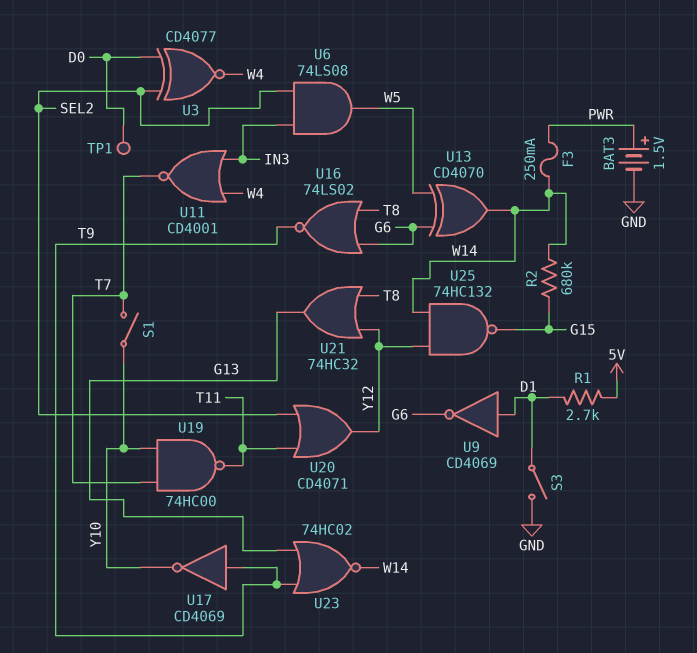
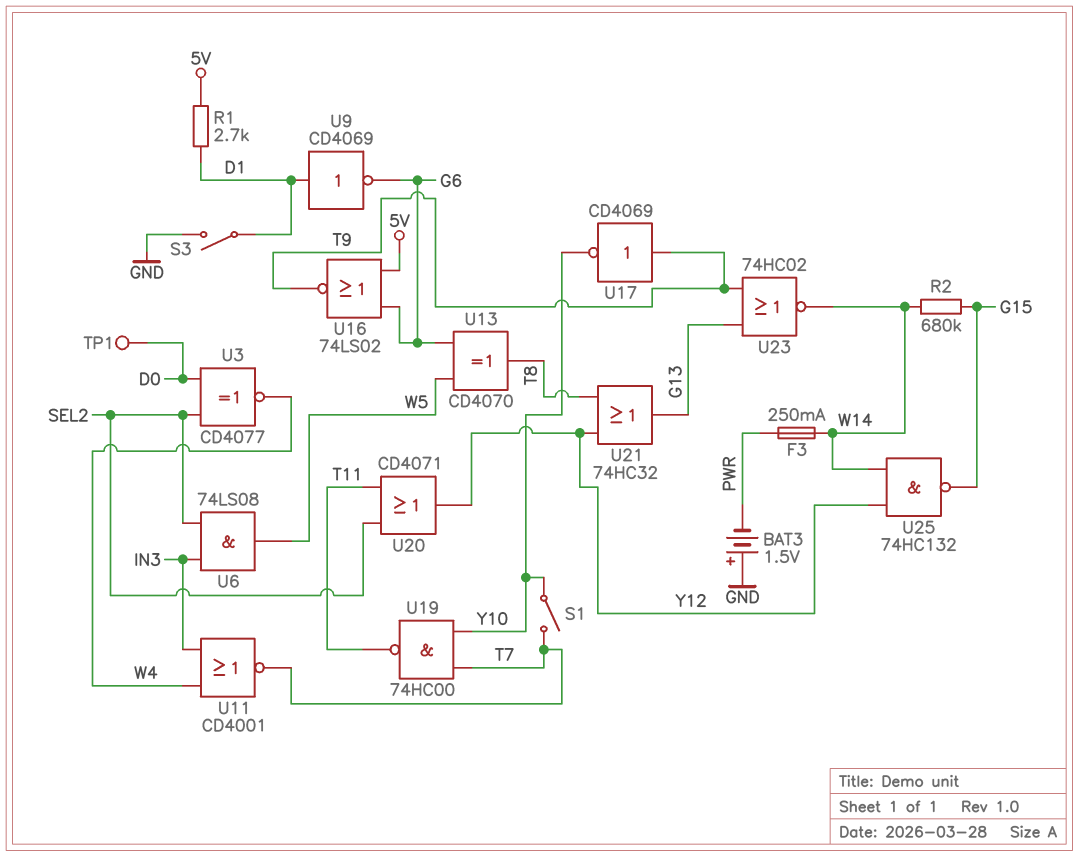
BAT3: 1.5V (plus PWR, minus GND) -> 1.5V (plus GND, minus PWR)
U13: XOR CD4070 (in G6, in W5, out W14) -> XOR CD4070 (in G6, in W5, out T8)
U16: NOR 74LS02 (in G6, in T8, out T9) -> NOR 74LS02 (in 5V, in G6, out T9)

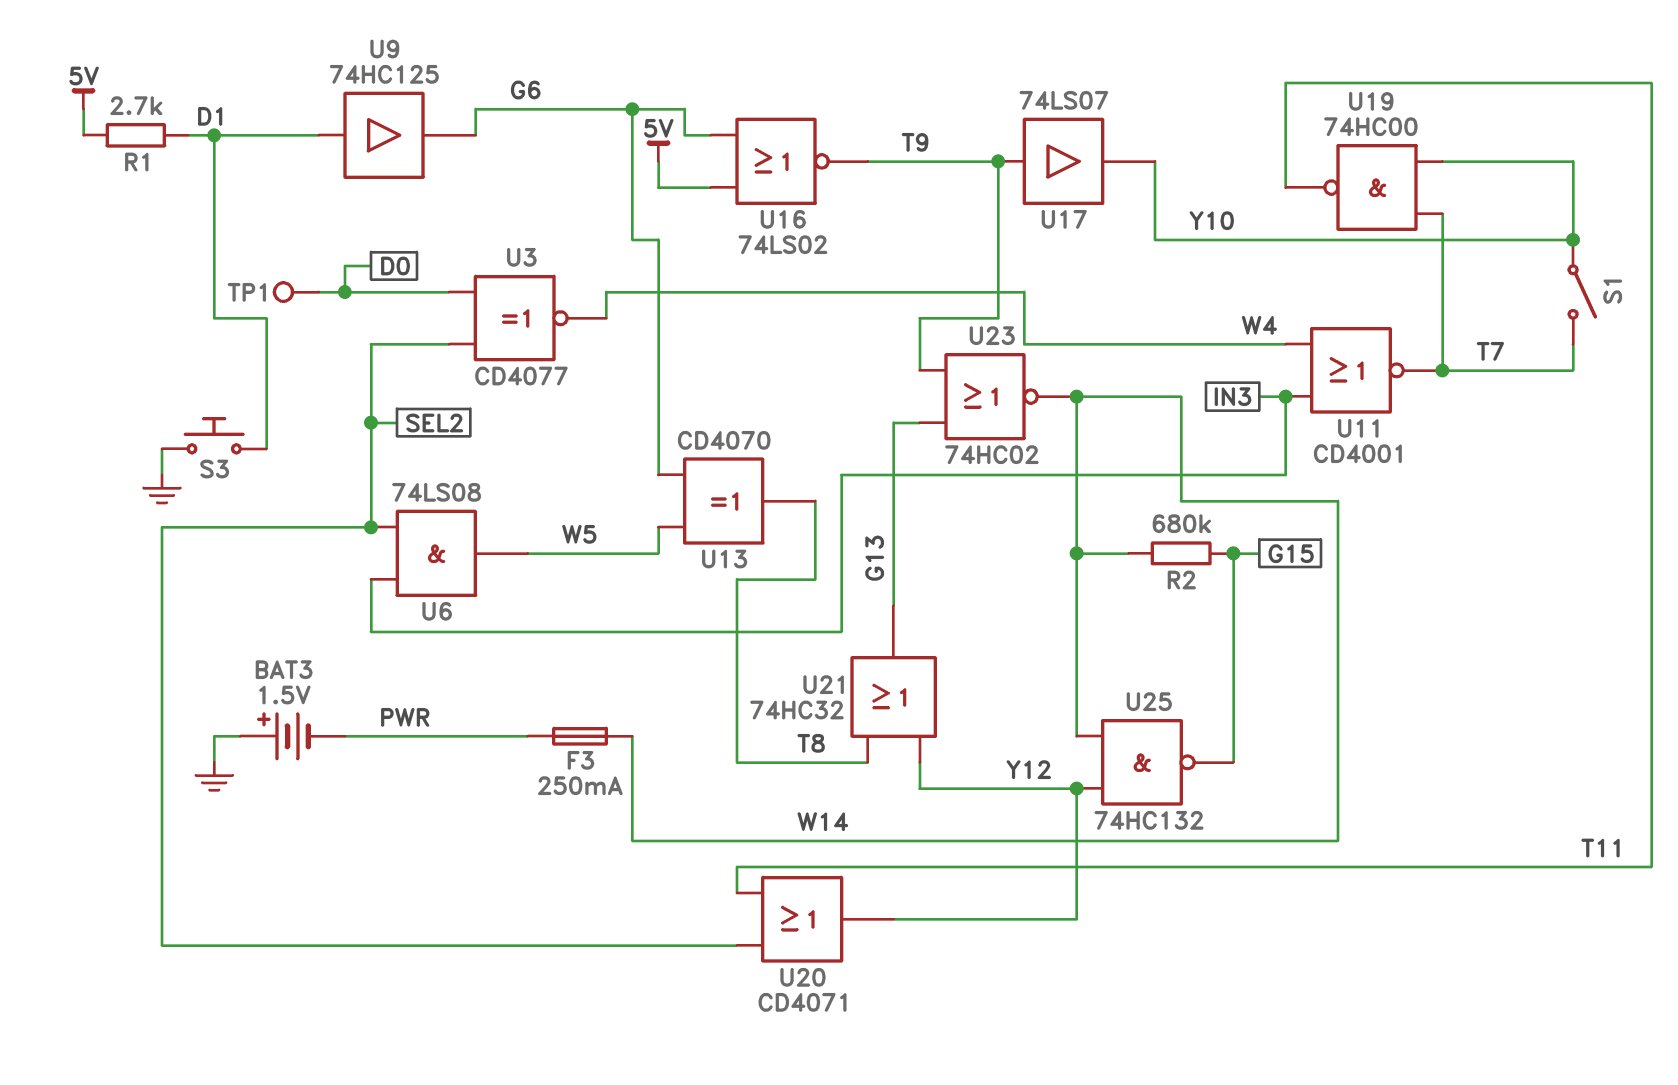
S3: switch (D1, GND) -> button (D1, GND)
U9: NOT CD4069 (in D1, out G6) -> buffer 74HC125 (in D1, out G6)
U17: NOT CD4069 (in T9, out Y10) -> buffer 74LS07 (in T9, out Y10)

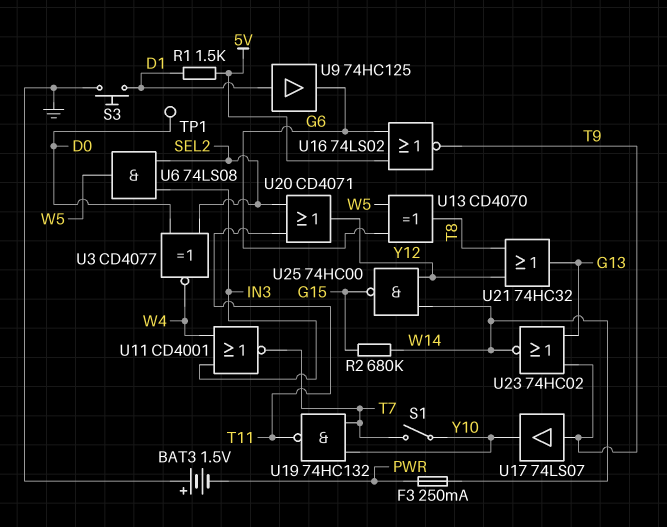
R1: 2.7k (5V, D1) -> 1.5k (5V, D1)
U19: NAND 74HC00 (in T7, in Y10, out T11) -> NAND 74HC132 (in T7, in Y10, out T11)
U25: NAND 74HC132 (in W14, in Y12, out G15) -> NAND 74HC00 (in W14, in Y12, out G15)

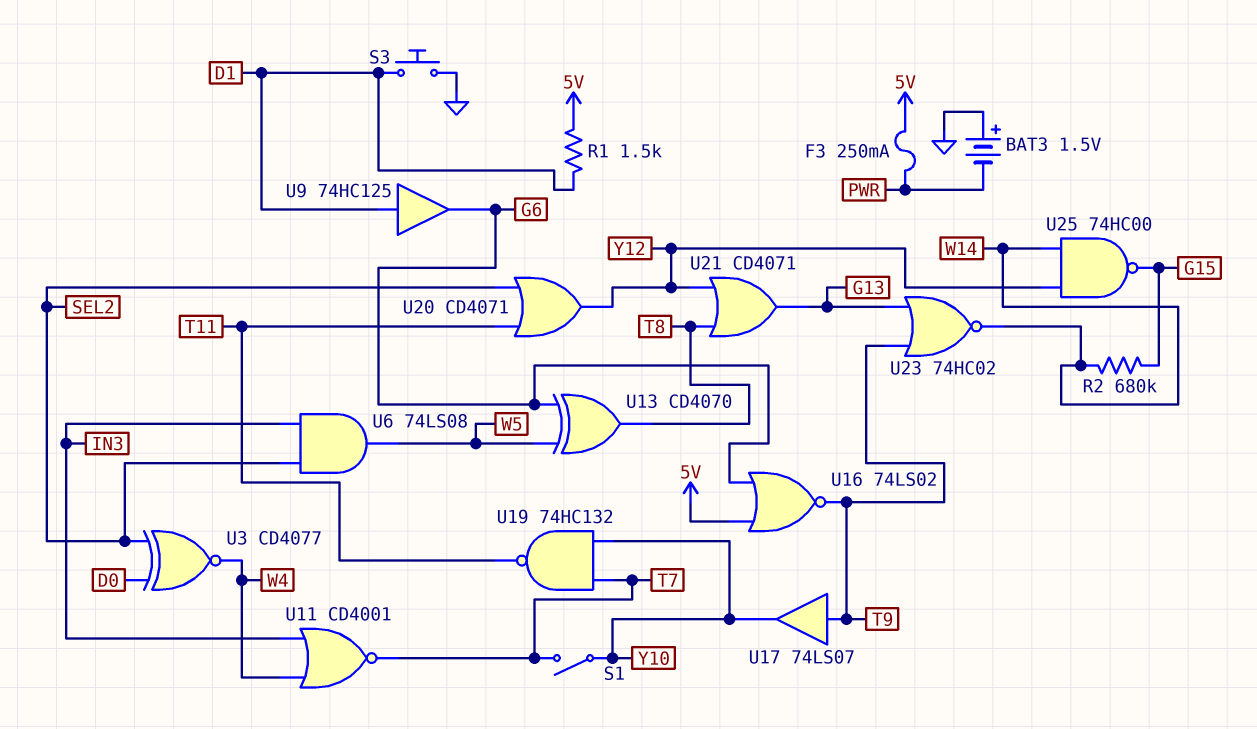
F3: 250mA (PWR, W14) -> 250mA (5V, PWR)
TP1: test point (D0) -> none
U21: OR 74HC32 (in T8, in Y12, out G13) -> OR CD4071 (in T8, in Y12, out G13)

